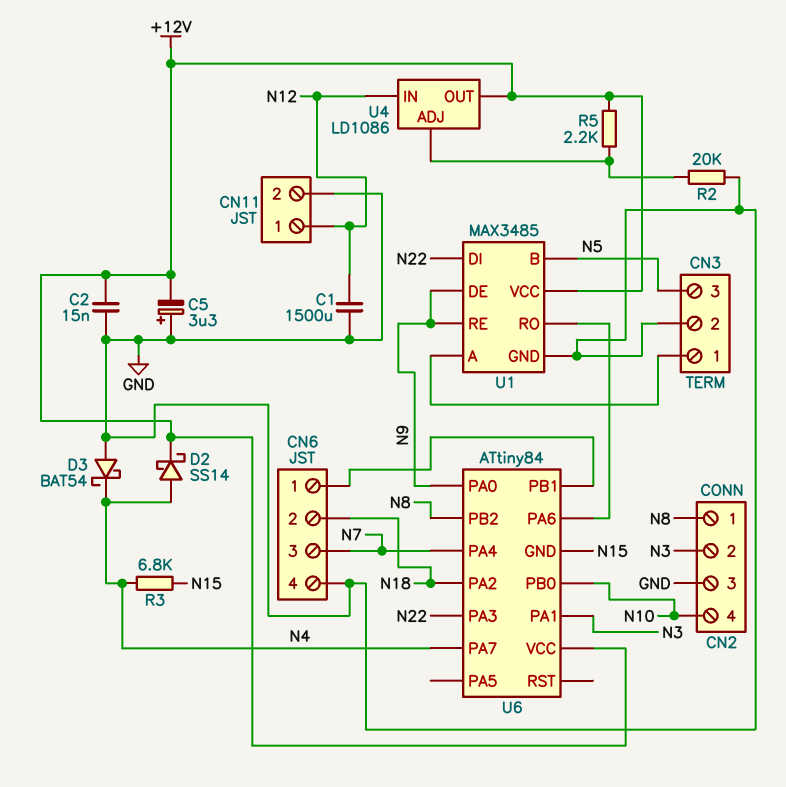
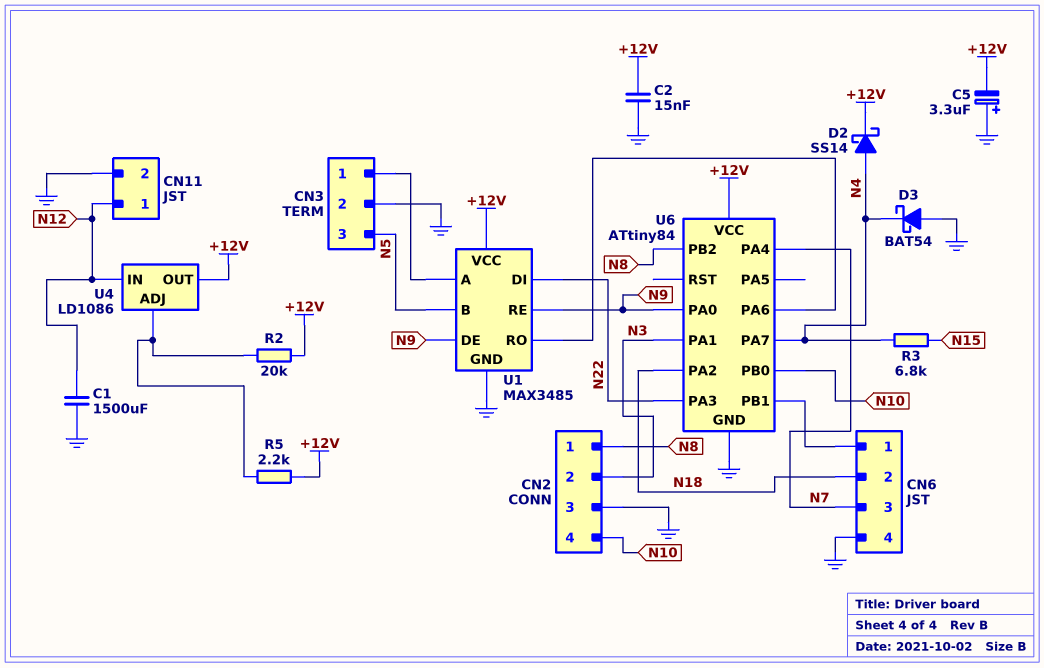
R2: 20k (GND, U4/ADJ) -> 20k (+12V, U4/ADJ)
U6 pin GND: N15 -> GND

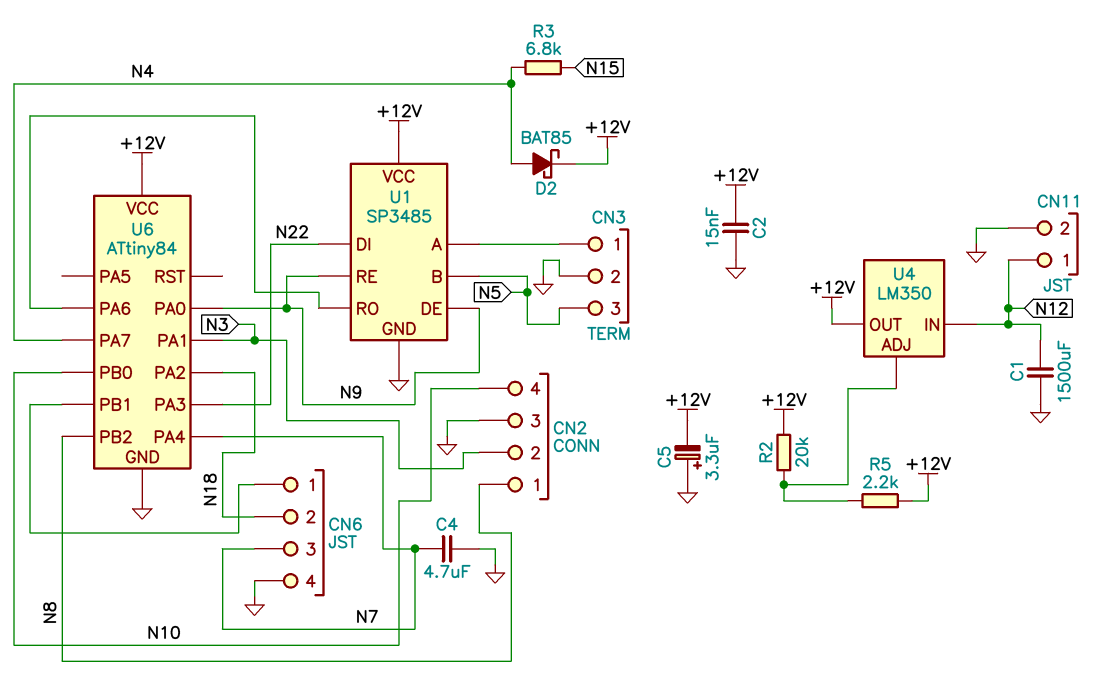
C4: none -> 4.7uF (GND, N7)
D2: schottky SS14 (A N4, K +12V) -> schottky BAT85 (A N4, K +12V)
D3: schottky BAT54 (A GND, K N4) -> none
U1: MAX3485 -> SP3485
U4: LD1086 -> LM350

